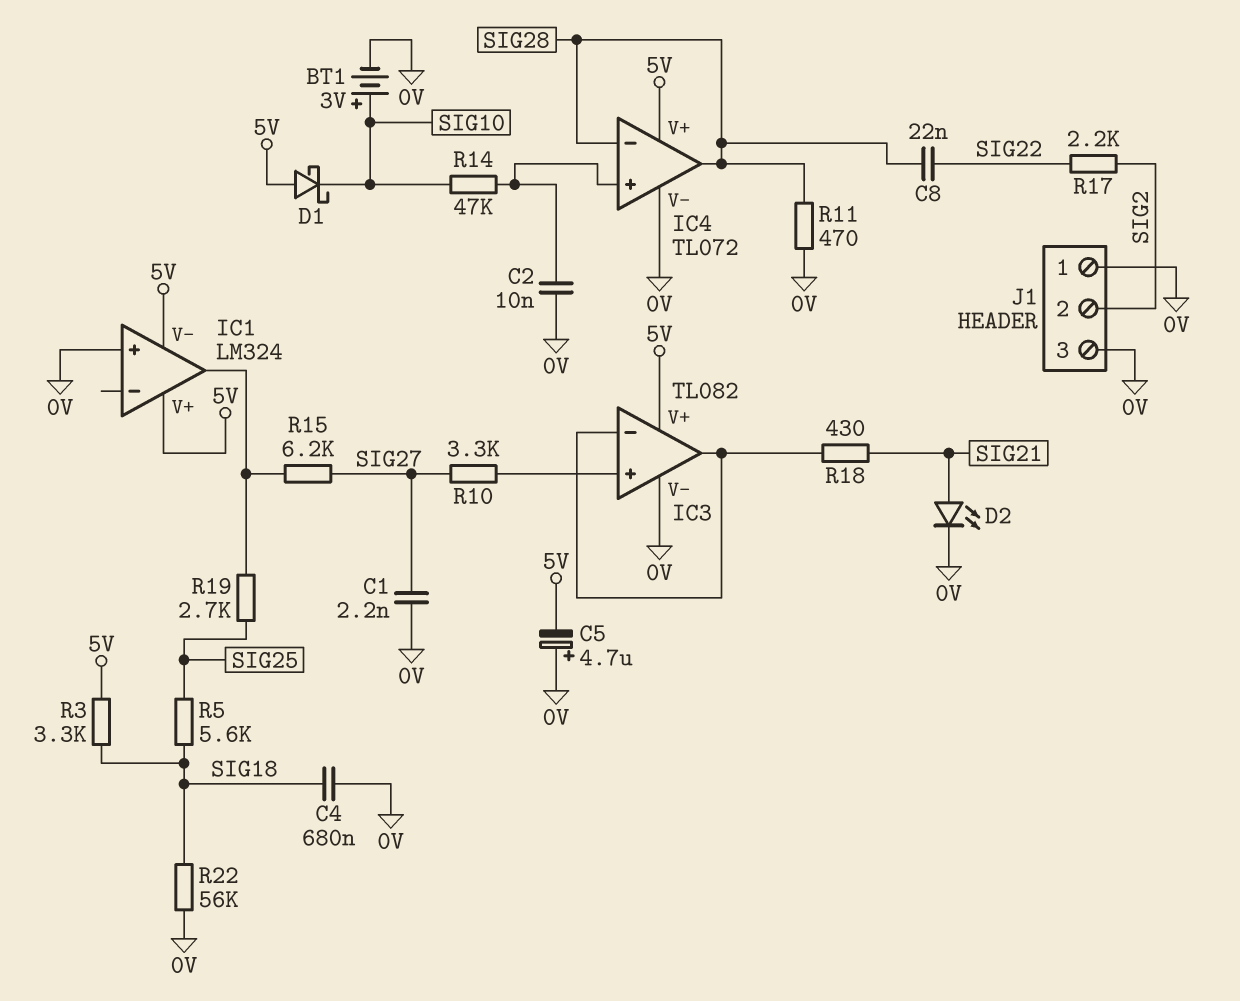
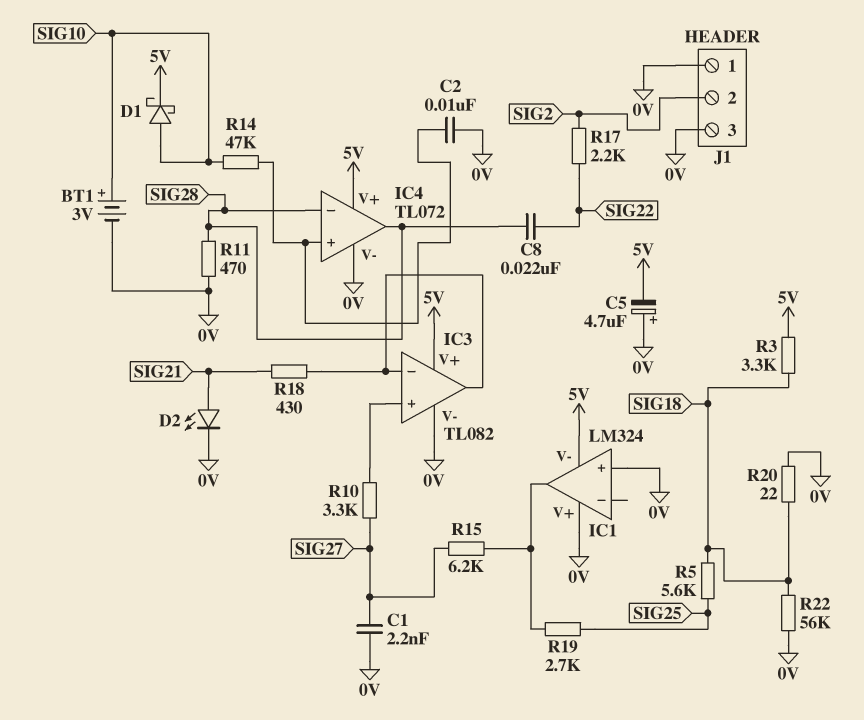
C4: 680nF (0V, SIG18) -> none
D1: schottky (A 5V, K SIG10) -> schottky (A SIG10, K 5V)
IC1 pin V+: 5V -> 0V
R20: none -> 22 (0V, SIG18)

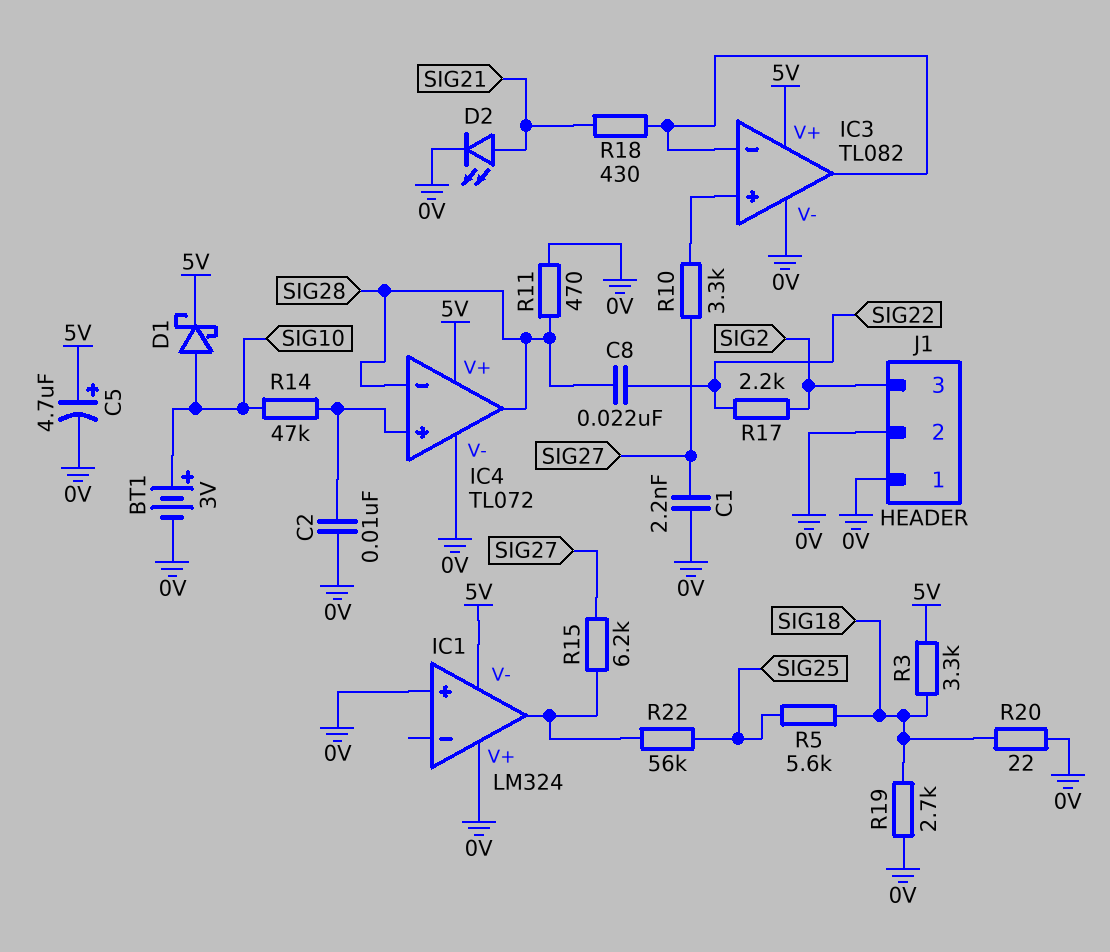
C5: 4.7uF (plus 0V, minus 5V) -> 4.7uF (plus 5V, minus 0V)
J1 pin 2: SIG2 -> 0V
J1 pin 3: 0V -> SIG2
R19: 2.7k (IC1/out, SIG25) -> 2.7k (0V, SIG18)
R22: 56k (0V, SIG18) -> 56k (IC1/out, SIG25)

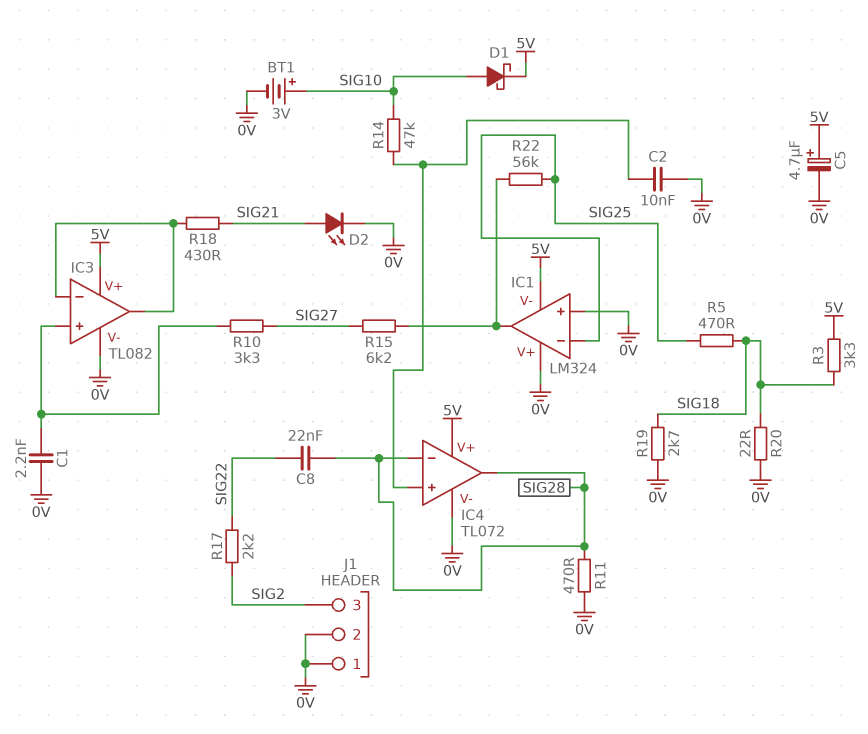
C1: 2.2nF (0V, SIG27) -> 2.2nF (0V, IC3/in+)
IC1 pin in-: none -> SIG25
R5: 5.6k (SIG18, SIG25) -> 470 (SIG18, SIG25)

